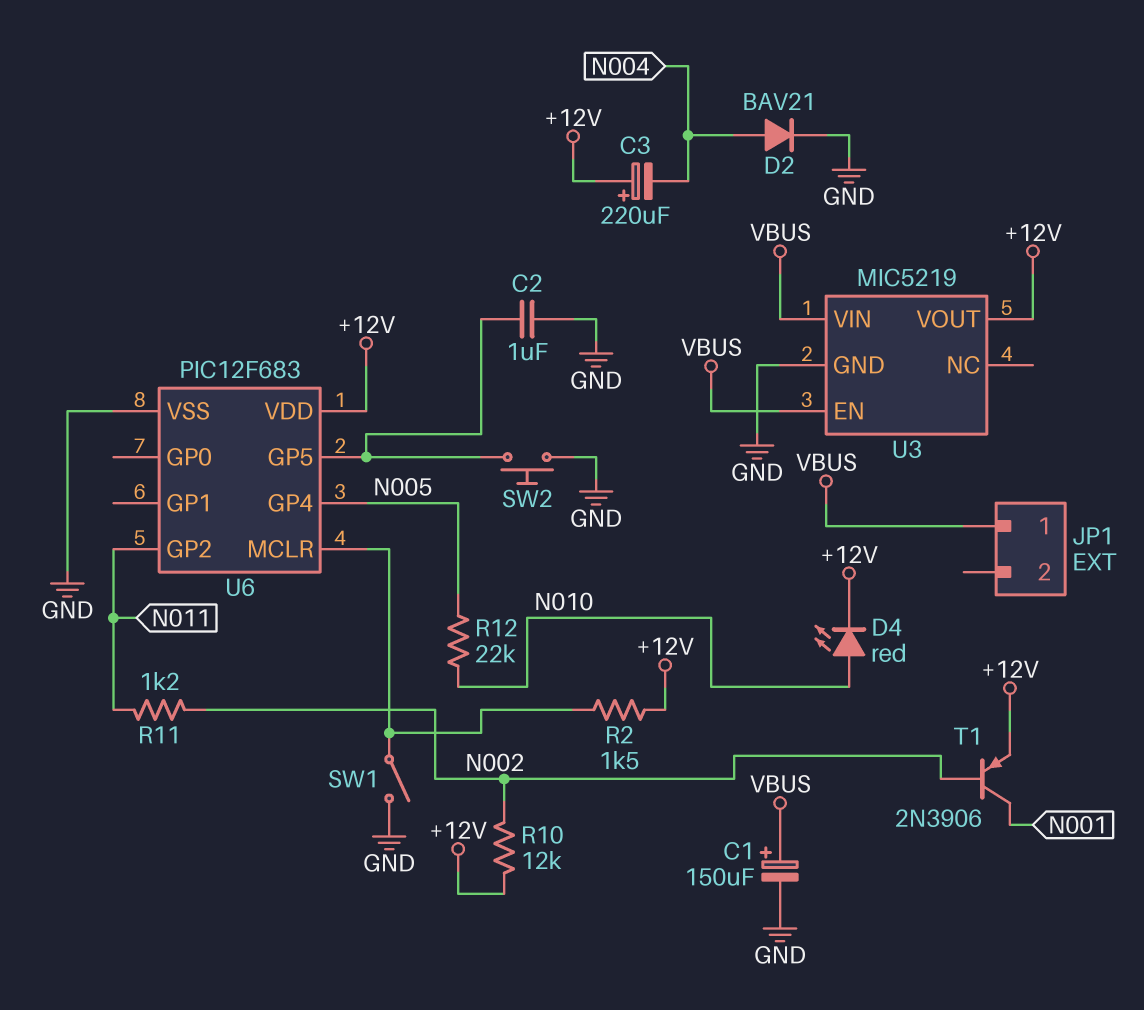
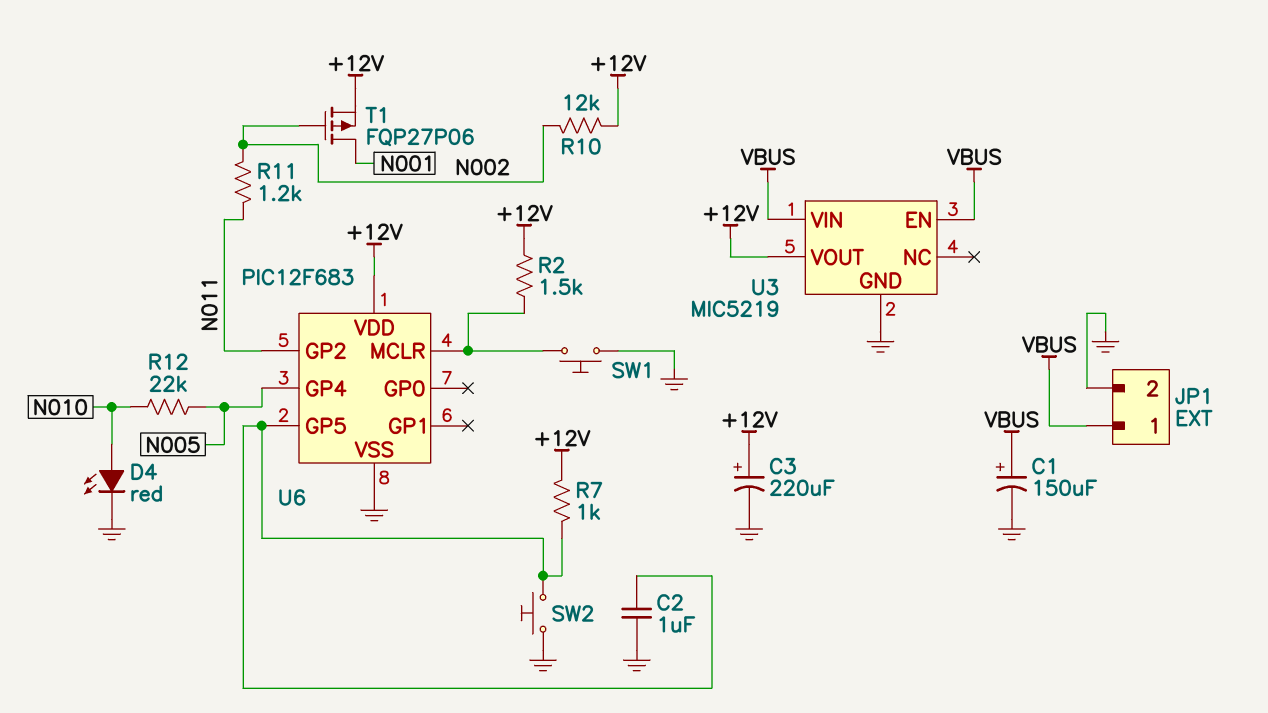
C3: 220uF (plus +12V, minus N004) -> 220uF (plus +12V, minus GND)
D2: diode BAV21 (A N004, K GND) -> none
D4: LED red (A N010, K +12V) -> LED red (A N010, K GND)
JP1 pin 2: none -> GND
R7: none -> 1k (+12V, U6/GP5)
SW1: switch (GND, U6/MCLR) -> button (GND, U6/MCLR)
T1: PNP 2N3906 (B N002, C N001, E +12V) -> PMOS FQP27P06 (G N002, D N001, S +12V)

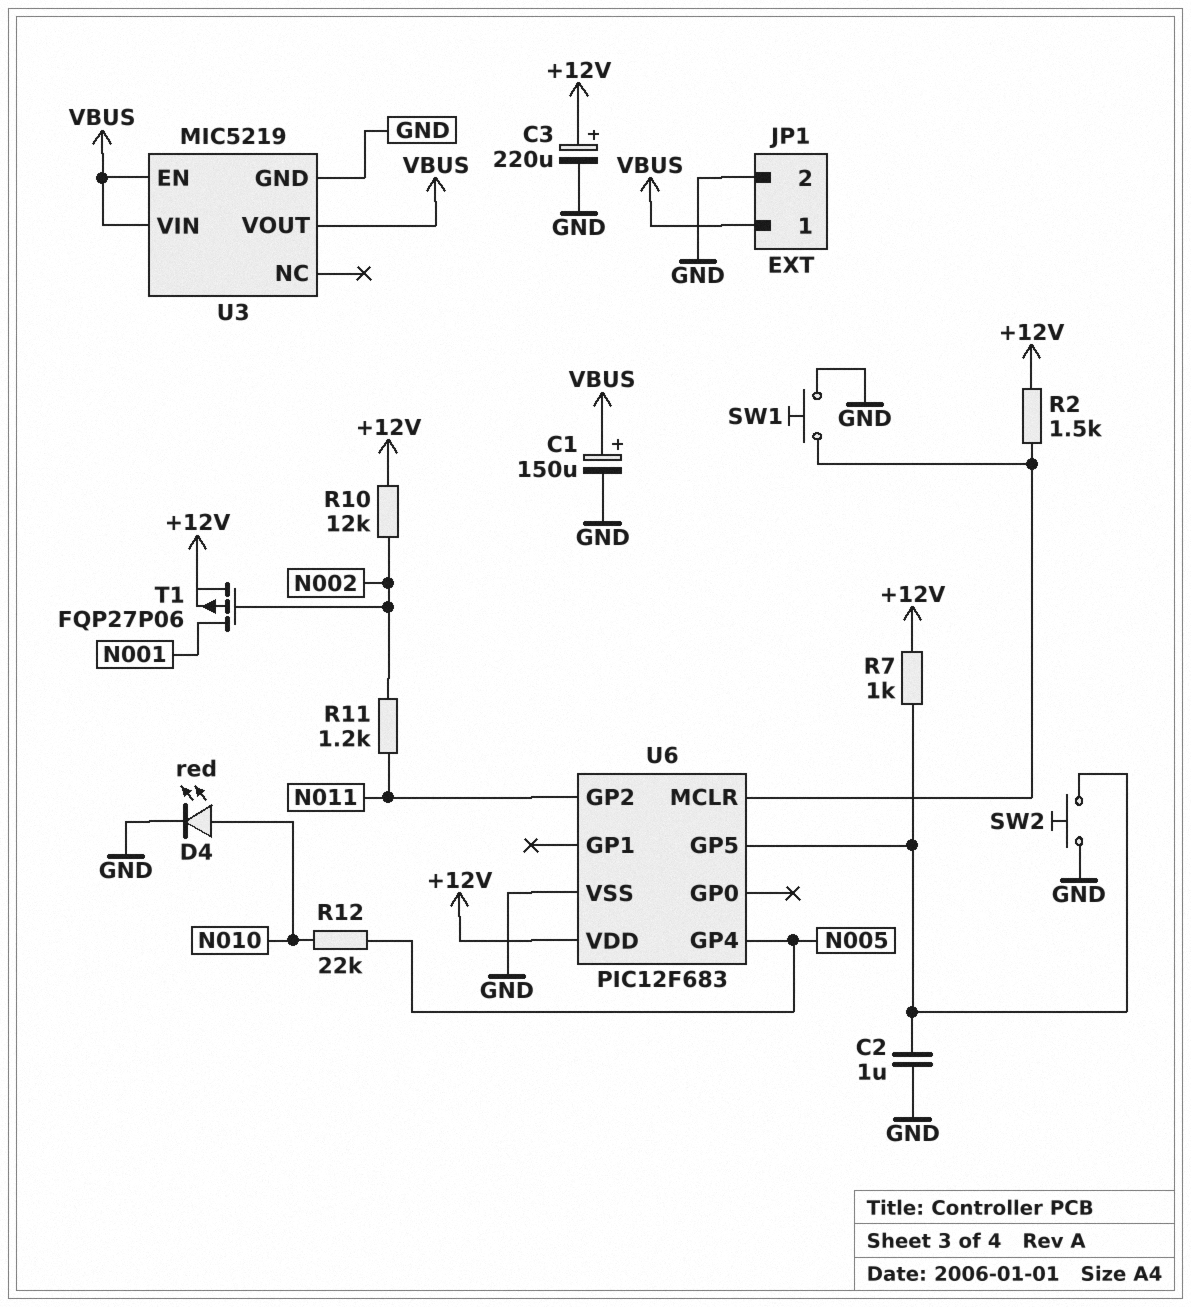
U3 pin VOUT: +12V -> VBUS

